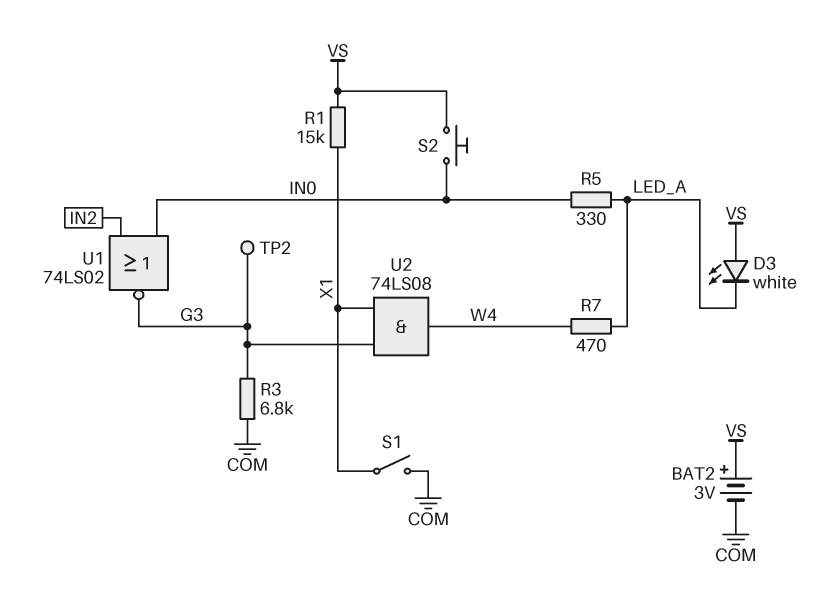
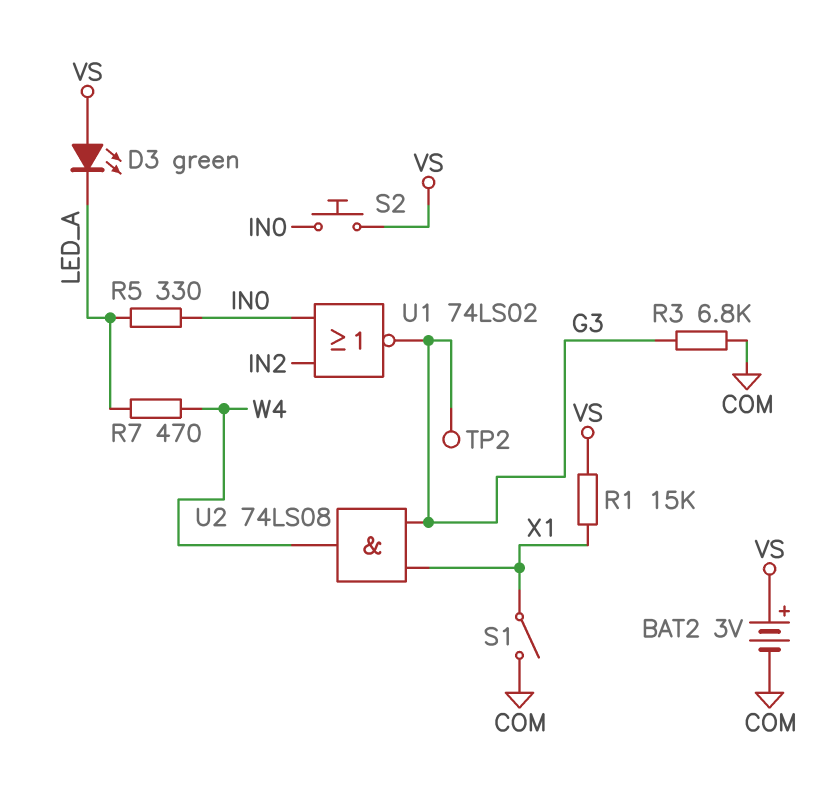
D3: LED white (A VS, K LED_A) -> LED green (A VS, K LED_A)

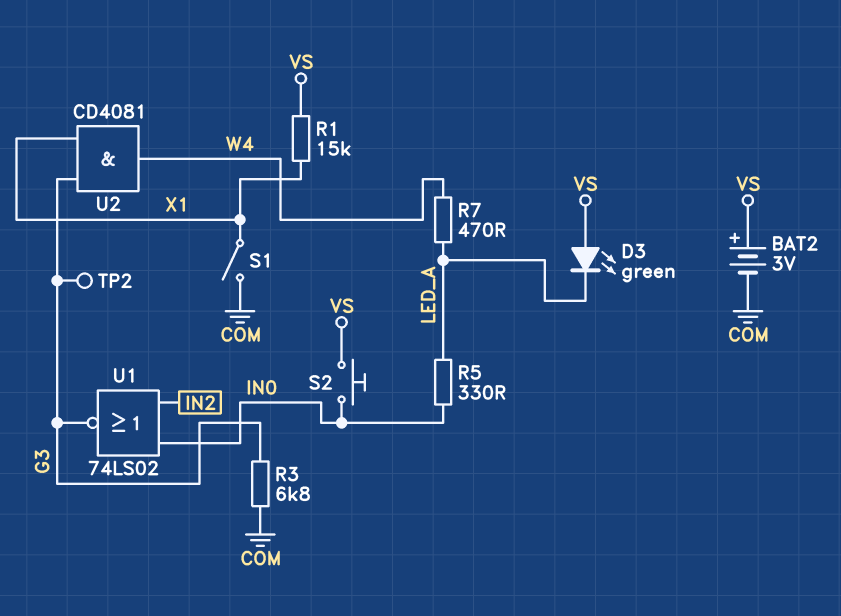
U2: AND 74LS08 (in G3, in X1, out W4) -> AND CD4081 (in G3, in X1, out W4)

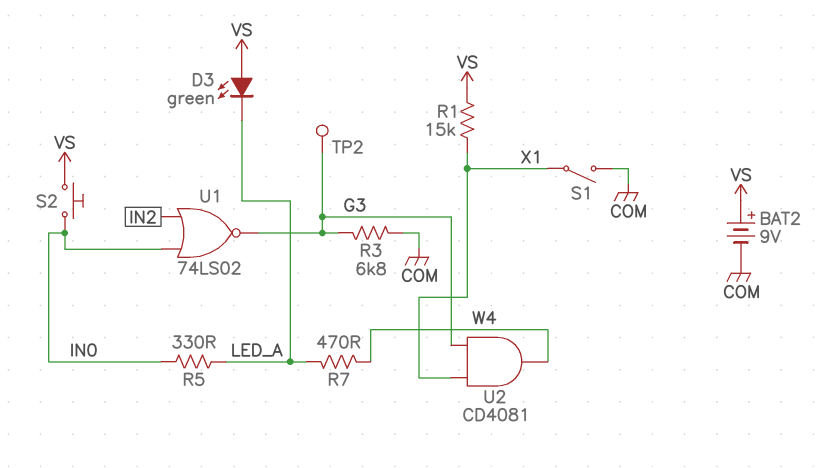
BAT2: 3V (plus VS, minus COM) -> 9V (plus VS, minus COM)

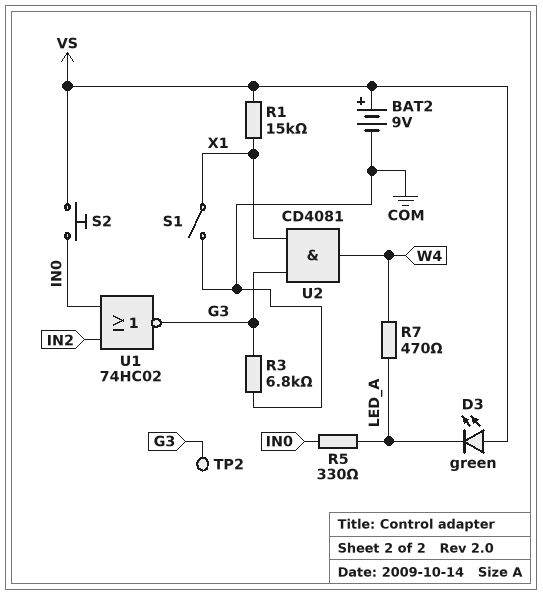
U1: NOR 74LS02 (in IN0, in IN2, out G3) -> NOR 74HC02 (in IN0, in IN2, out G3)

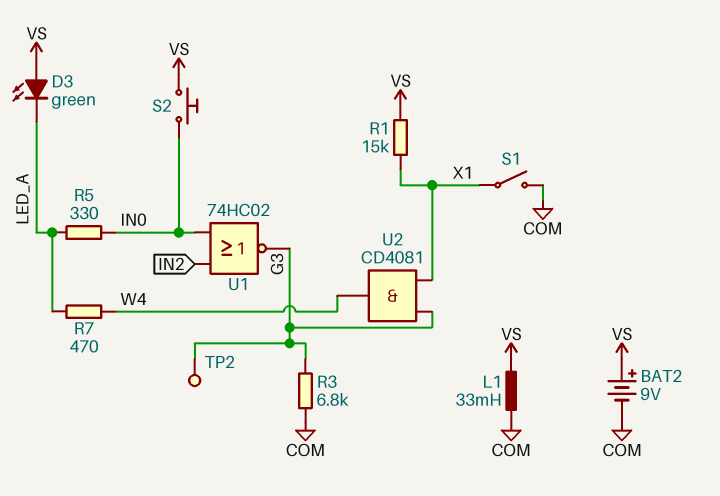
L1: none -> 33mH (COM, VS)

